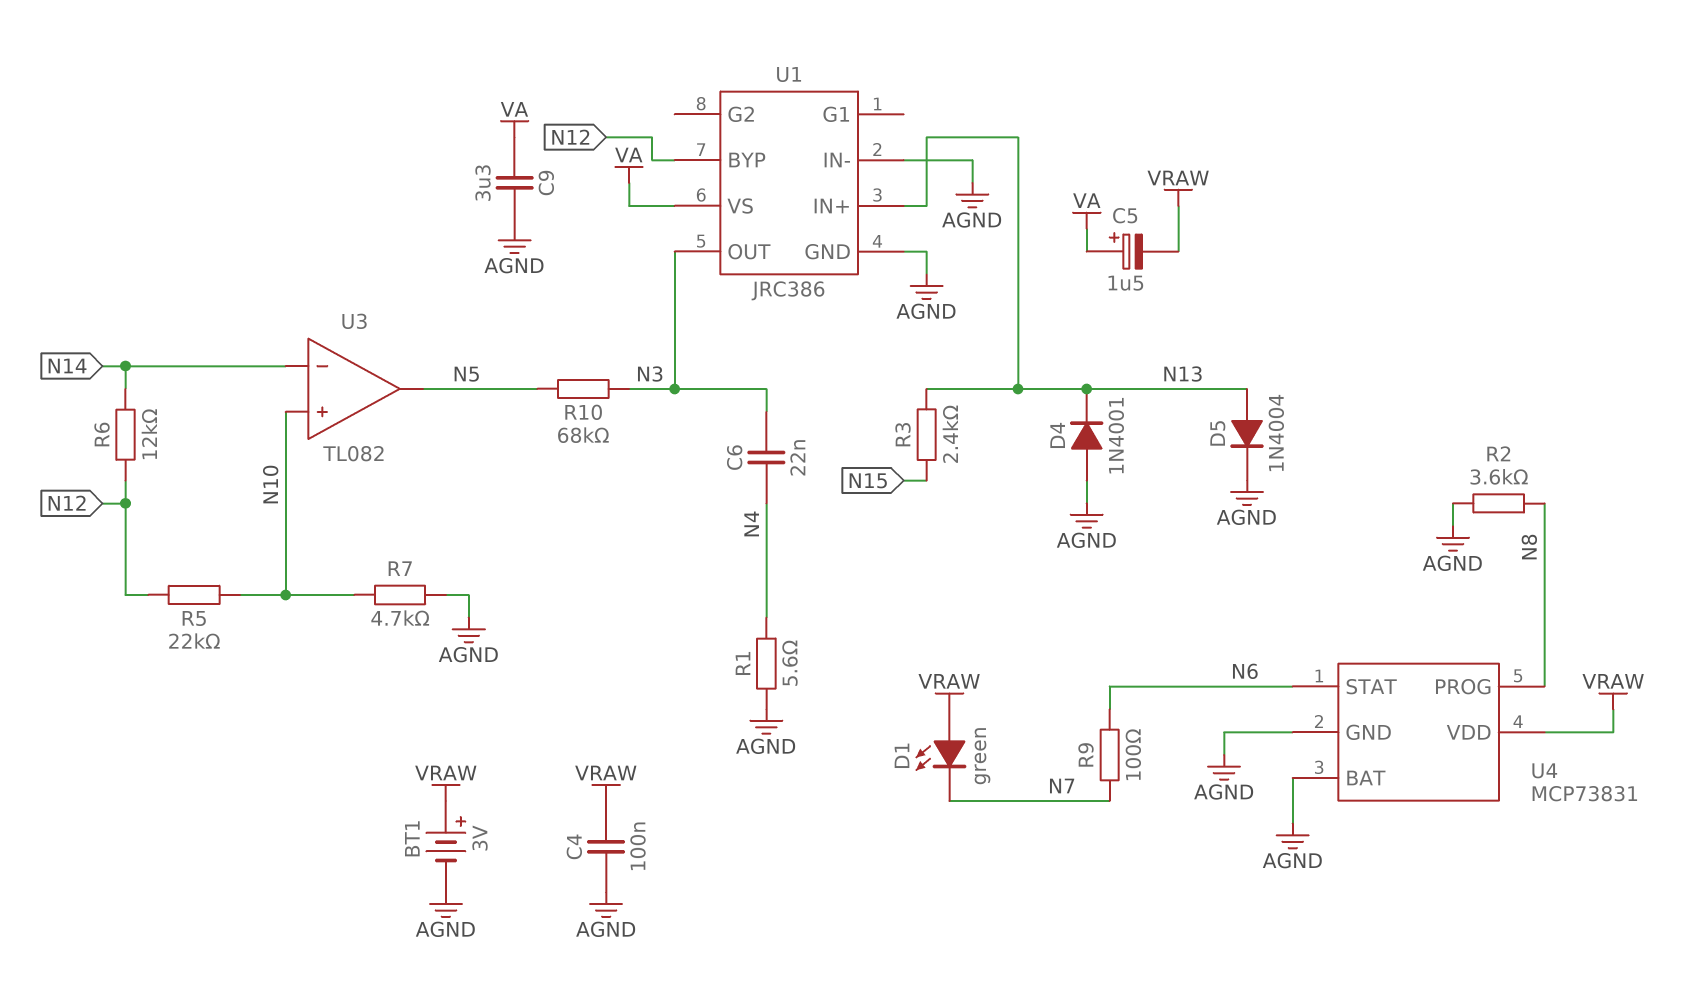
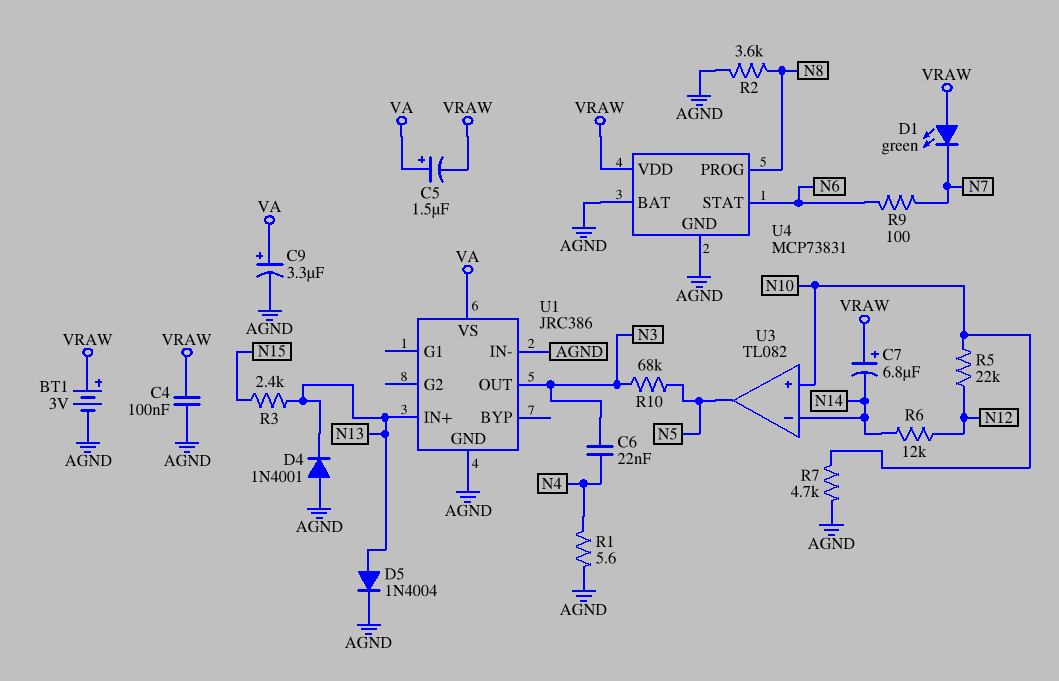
C7: none -> 6.8uF (plus VRAW, minus N14)
C9: 3.3uF (AGND, VA) -> 3.3uF (plus VA, minus AGND)
U1 pin BYP: N12 -> none

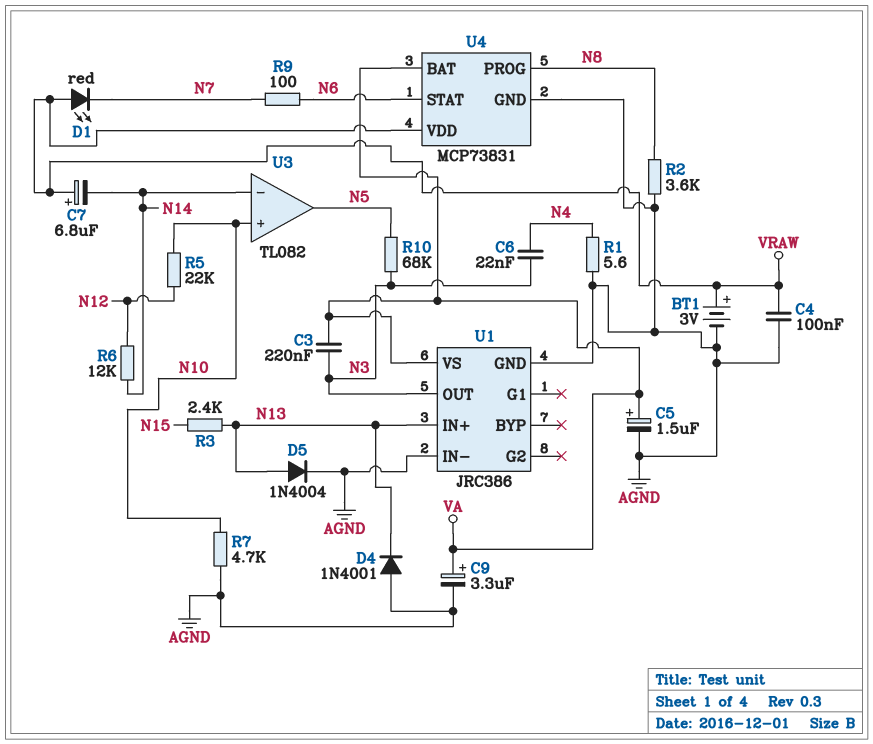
C3: none -> 220nF (N3, VA)
C5: 1.5uF (plus VA, minus VRAW) -> 1.5uF (plus VA, minus AGND)
D1: LED green (A VRAW, K N7) -> LED red (A VRAW, K N7)
U4 pin BAT: AGND -> VA

